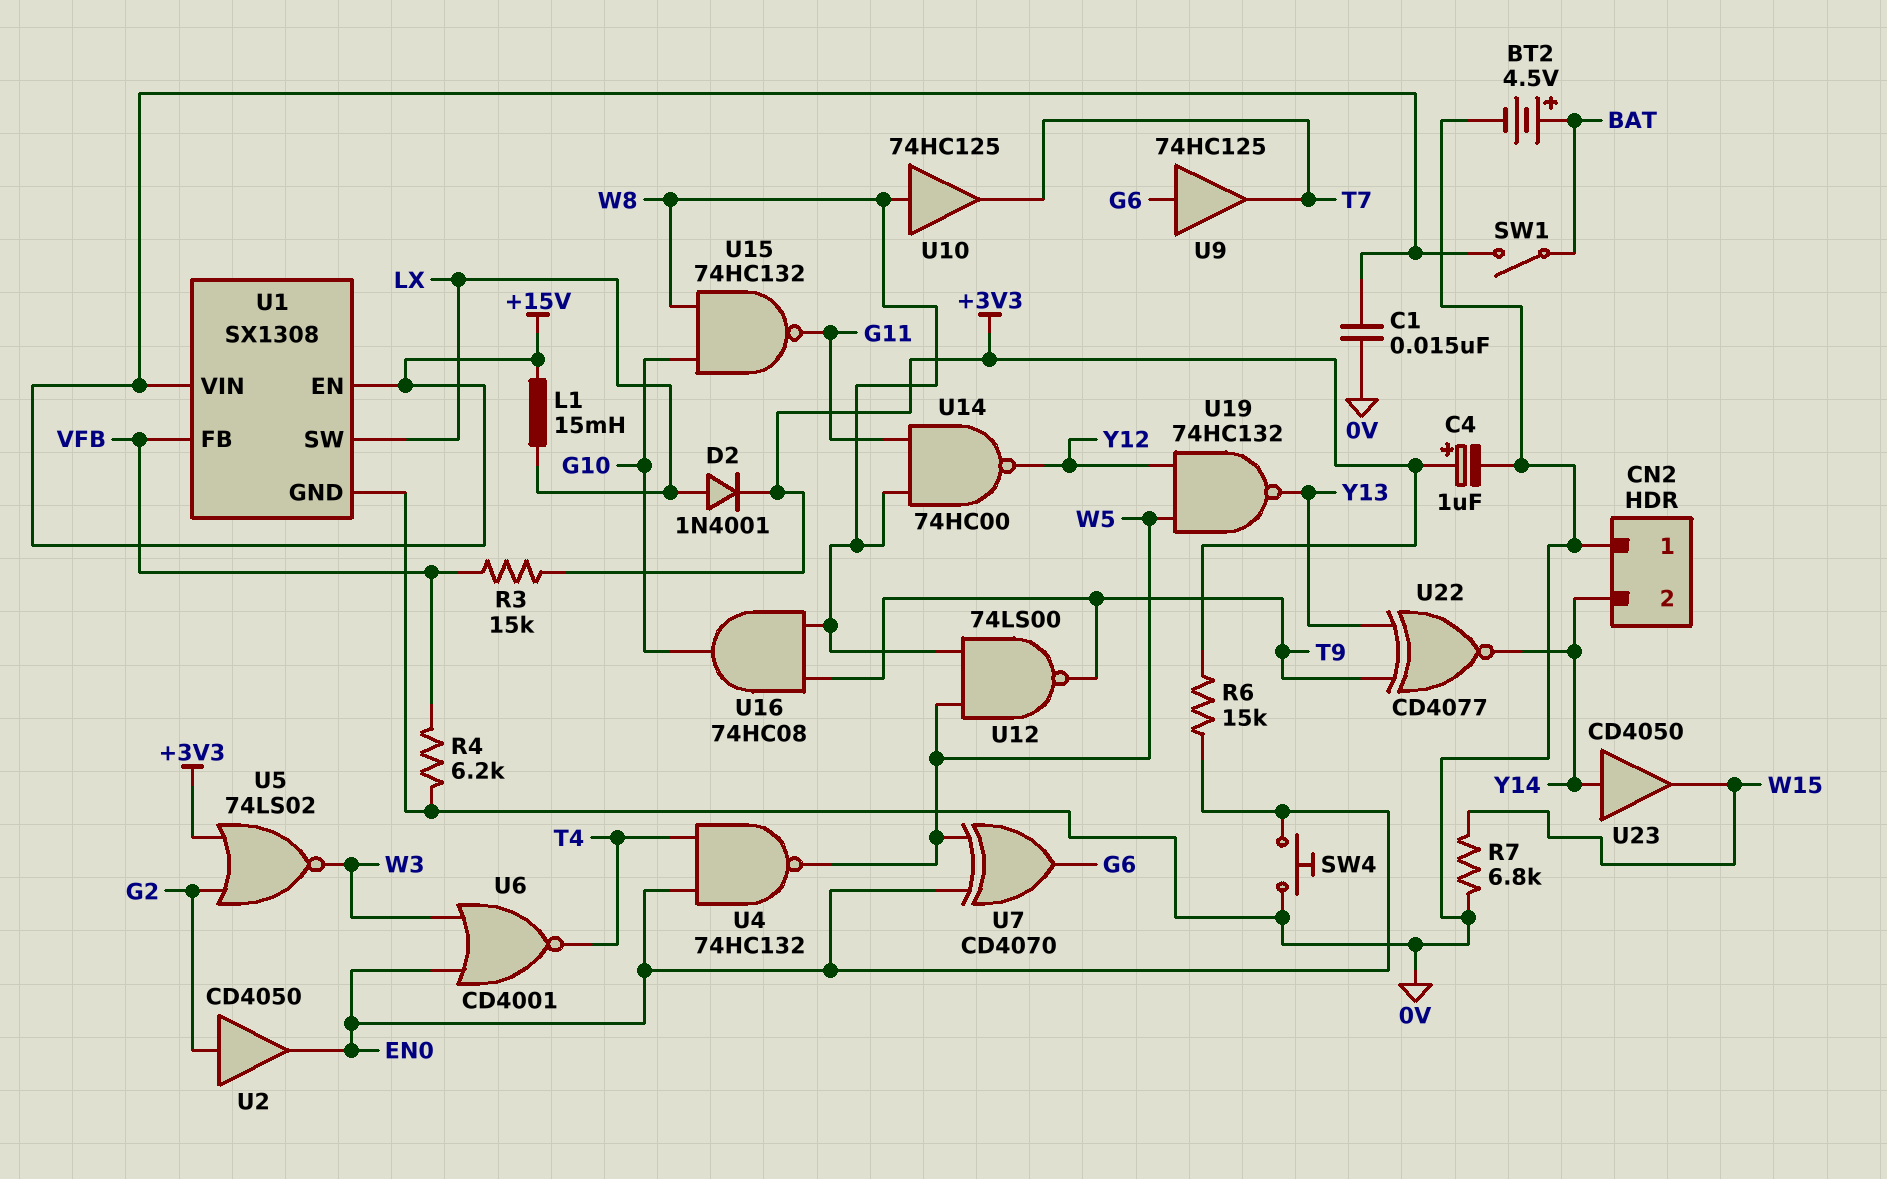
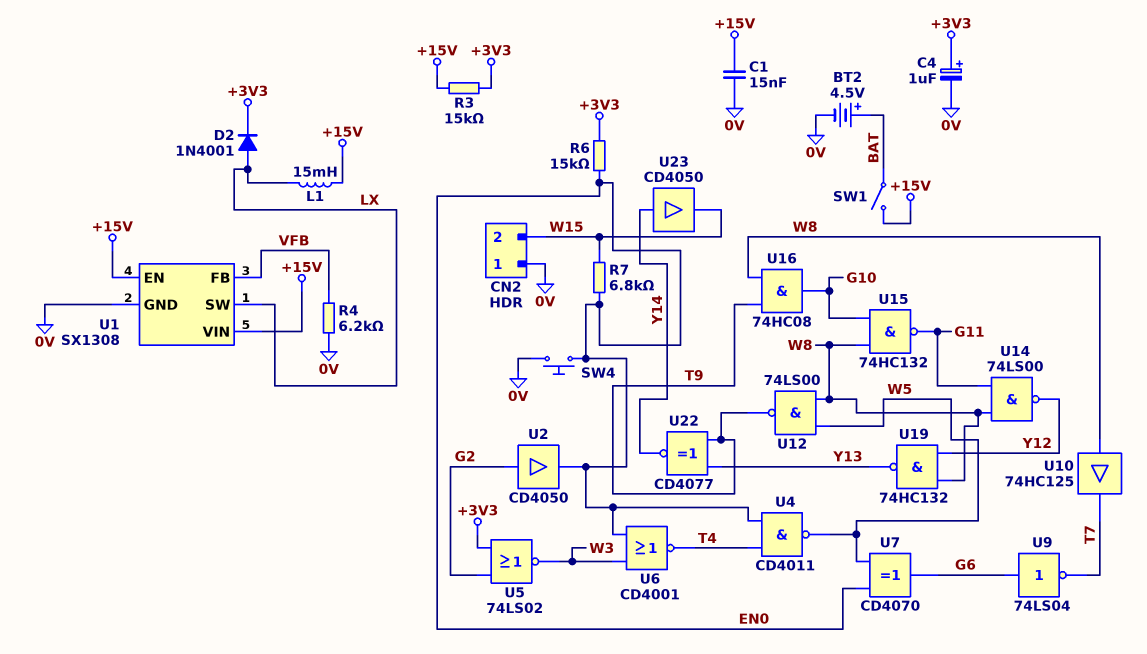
CN2 pin 2: Y14 -> W15
R3: 15k (+3V3, VFB) -> 15k (+3V3, +15V)
R7: 6.8k (0V, W15) -> 6.8k (EN0, W15)
U4: NAND 74HC132 (in EN0, in T4, out W5) -> NAND CD4011 (in EN0, in T4, out W5)
U9: buffer 74HC125 (in G6, out T7) -> NOT 74LS04 (in G6, out T7)
U14: NAND 74HC00 (in G11, in W8, out Y12) -> NAND 74LS00 (in G11, in W8, out Y12)
U19: NAND 74HC132 (in W5, in Y12, out Y13) -> NAND 74HC132 (in W8, in Y12, out Y13)

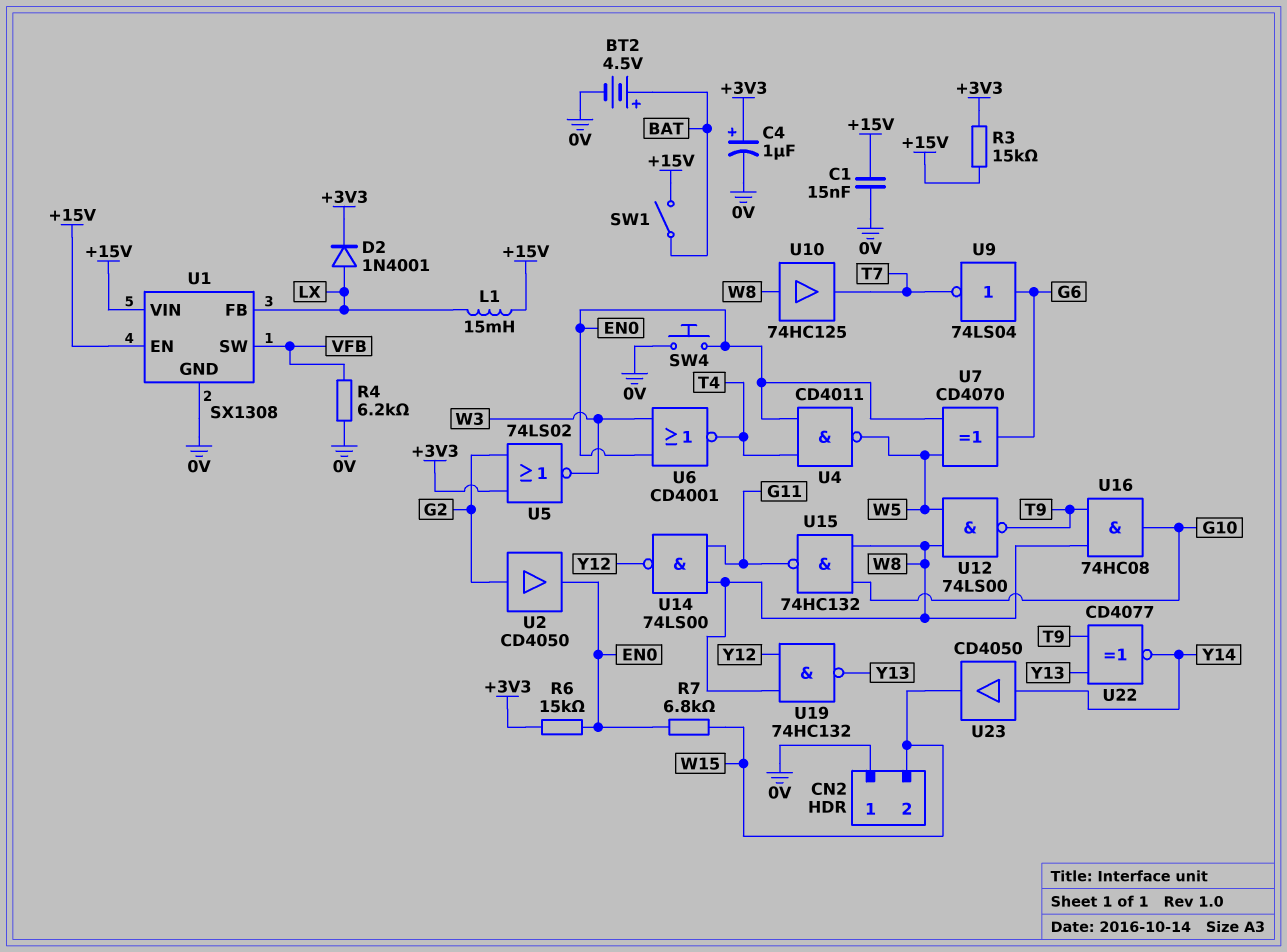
U1 pin FB: VFB -> LX
U1 pin SW: LX -> VFB

